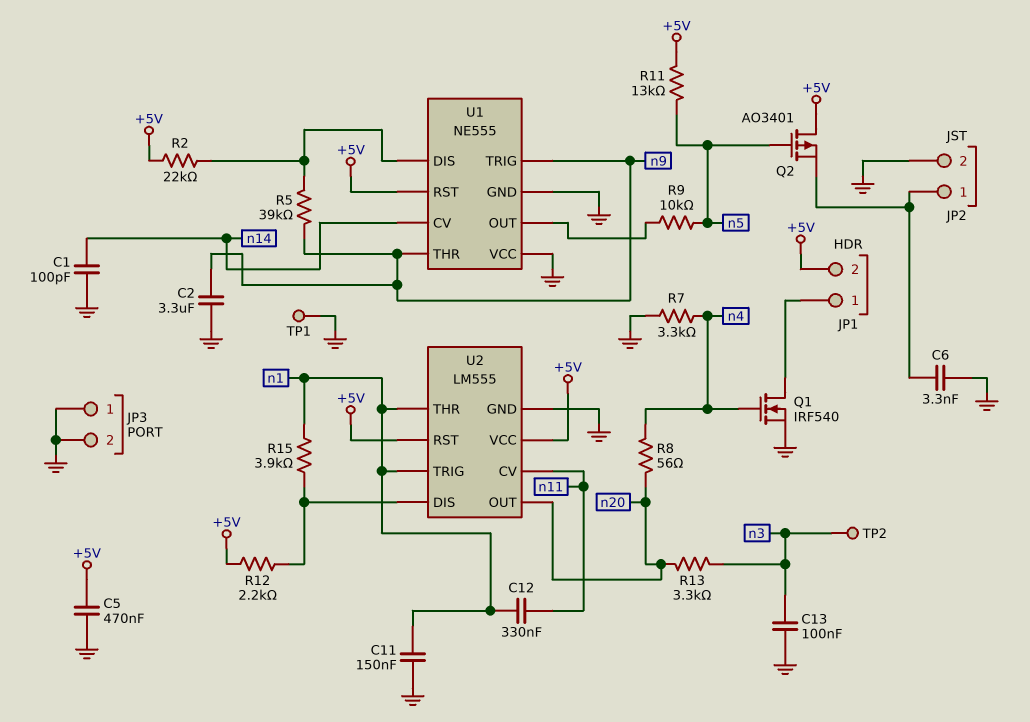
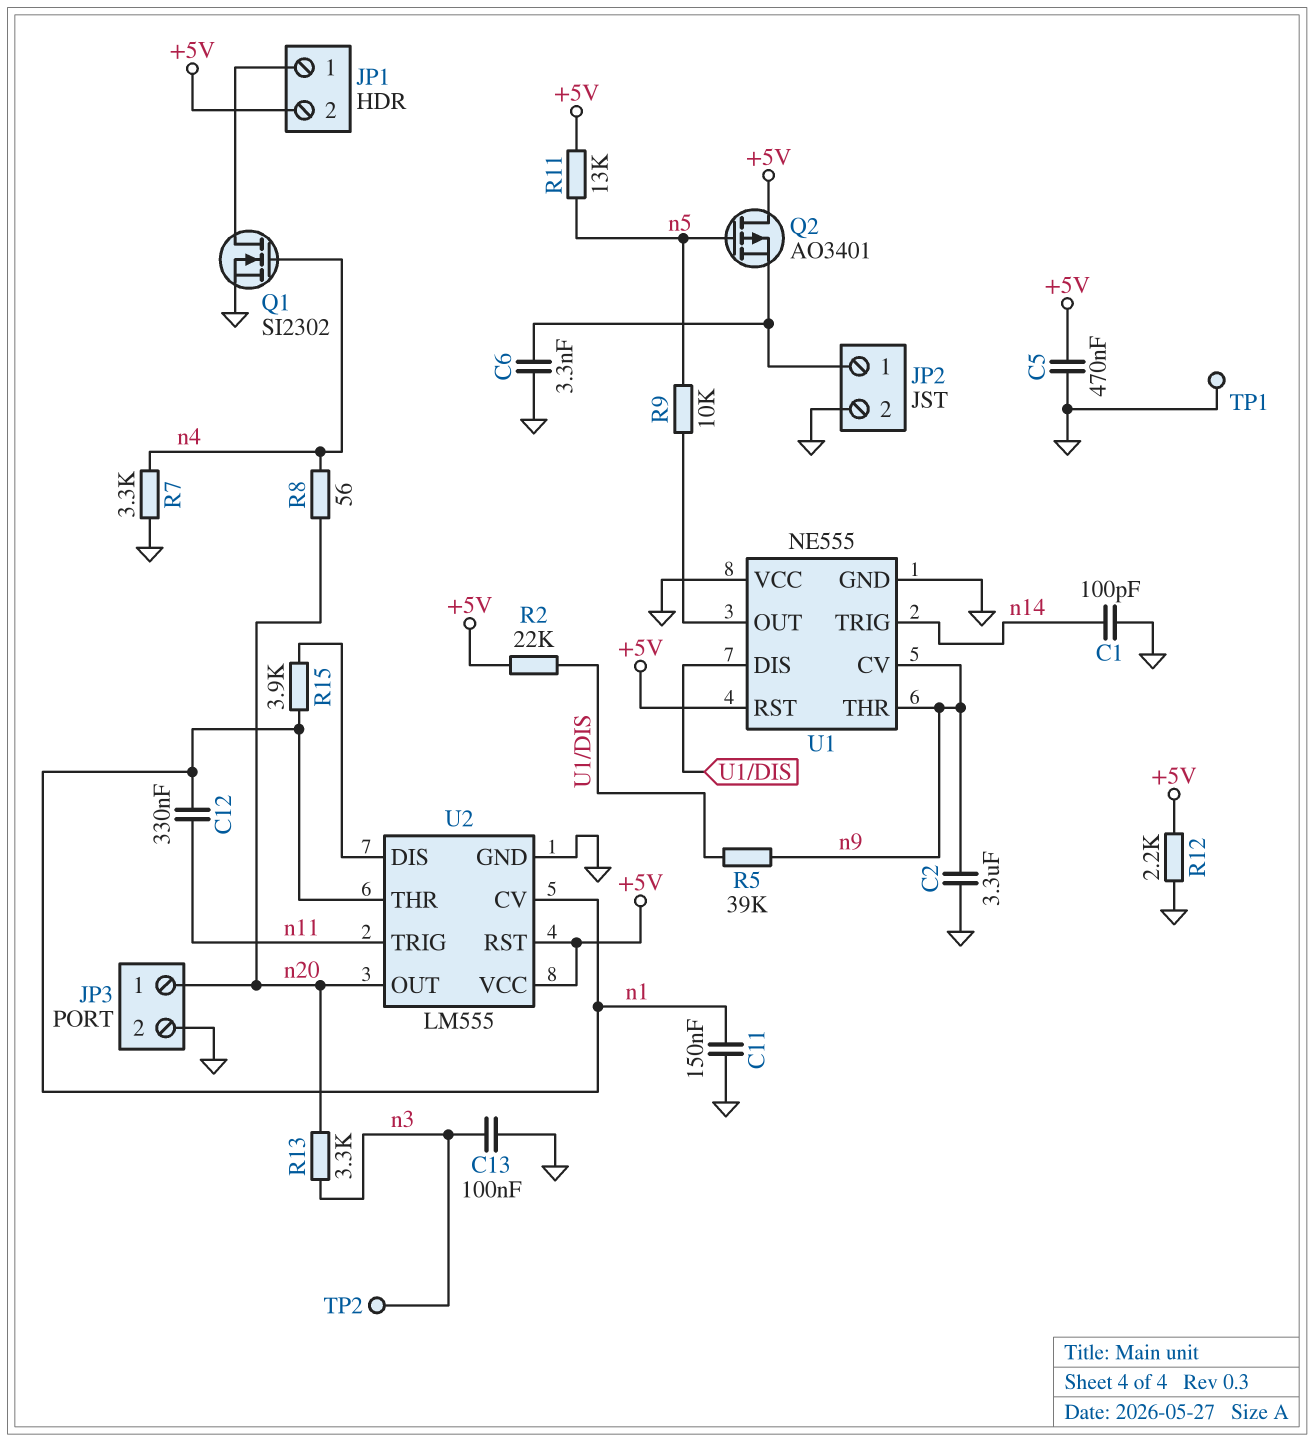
JP3 pin 1: GND -> n20
Q1: NMOS IRF540 (G n4, D JP1/1, S GND) -> NMOS SI2302 (G n4, D JP1/1, S GND)
R12: 2.2k (+5V, U2/DIS) -> 2.2k (+5V, GND)
U1 pin CV: n14 -> n9
U1 pin TRIG: n9 -> n14
U2 pin CV: n11 -> n1
U2 pin TRIG: n1 -> n11

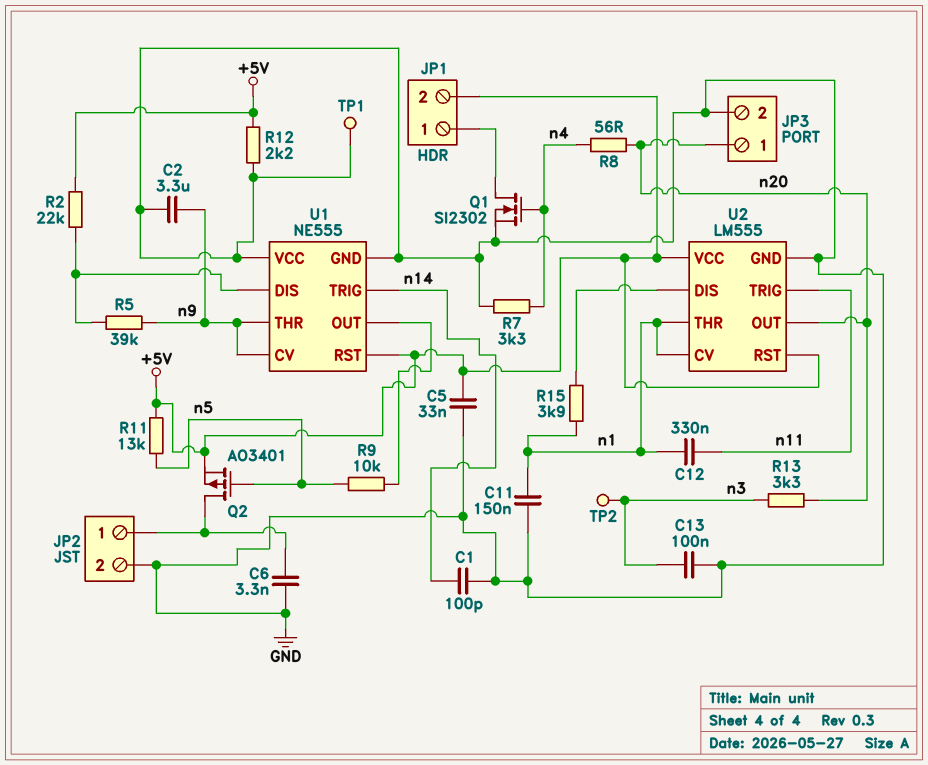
C5: 470nF (+5V, GND) -> 33nF (+5V, GND)
Q2: PMOS AO3401 (G n5, D +5V, S JP2/1) -> PMOS AO3401 (G n5, D JP2/1, S +5V)

